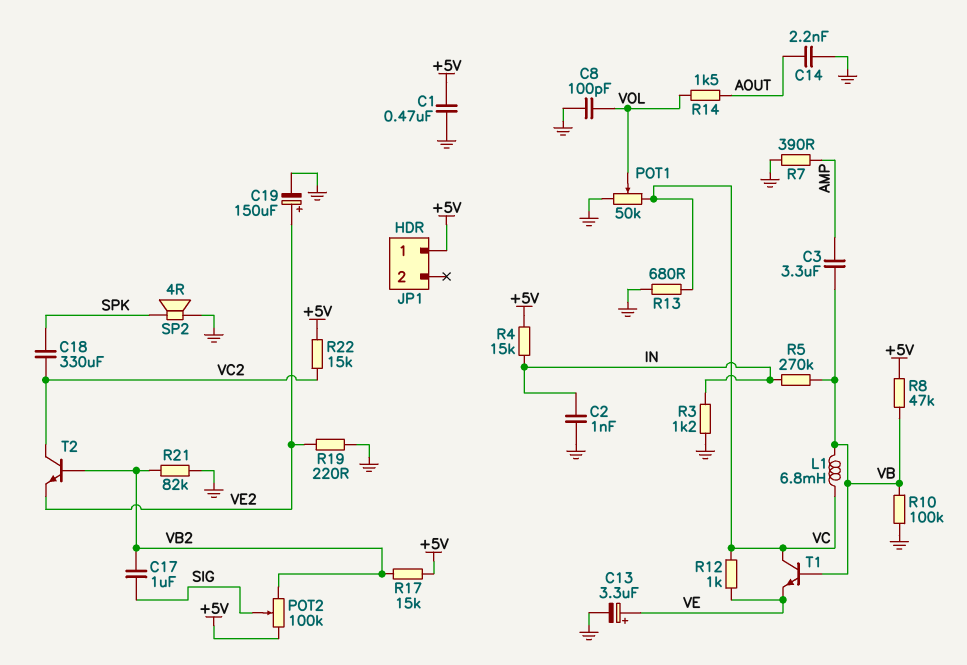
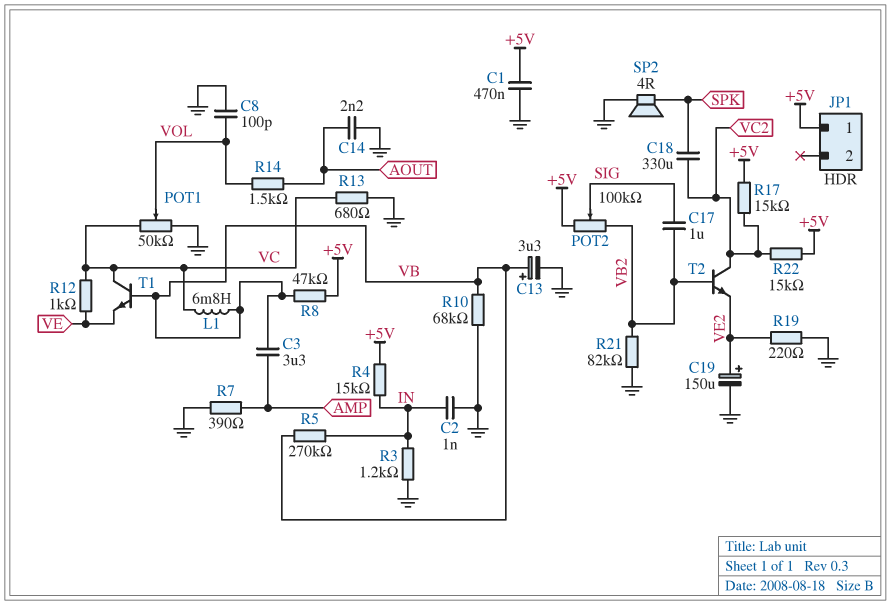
C13: 3.3uF (plus VE, minus GND) -> 3.3uF (plus VB, minus GND)
R10: 100k (GND, VB) -> 68k (GND, VB)
R17: 15k (+5V, VB2) -> 15k (+5V, VC2)

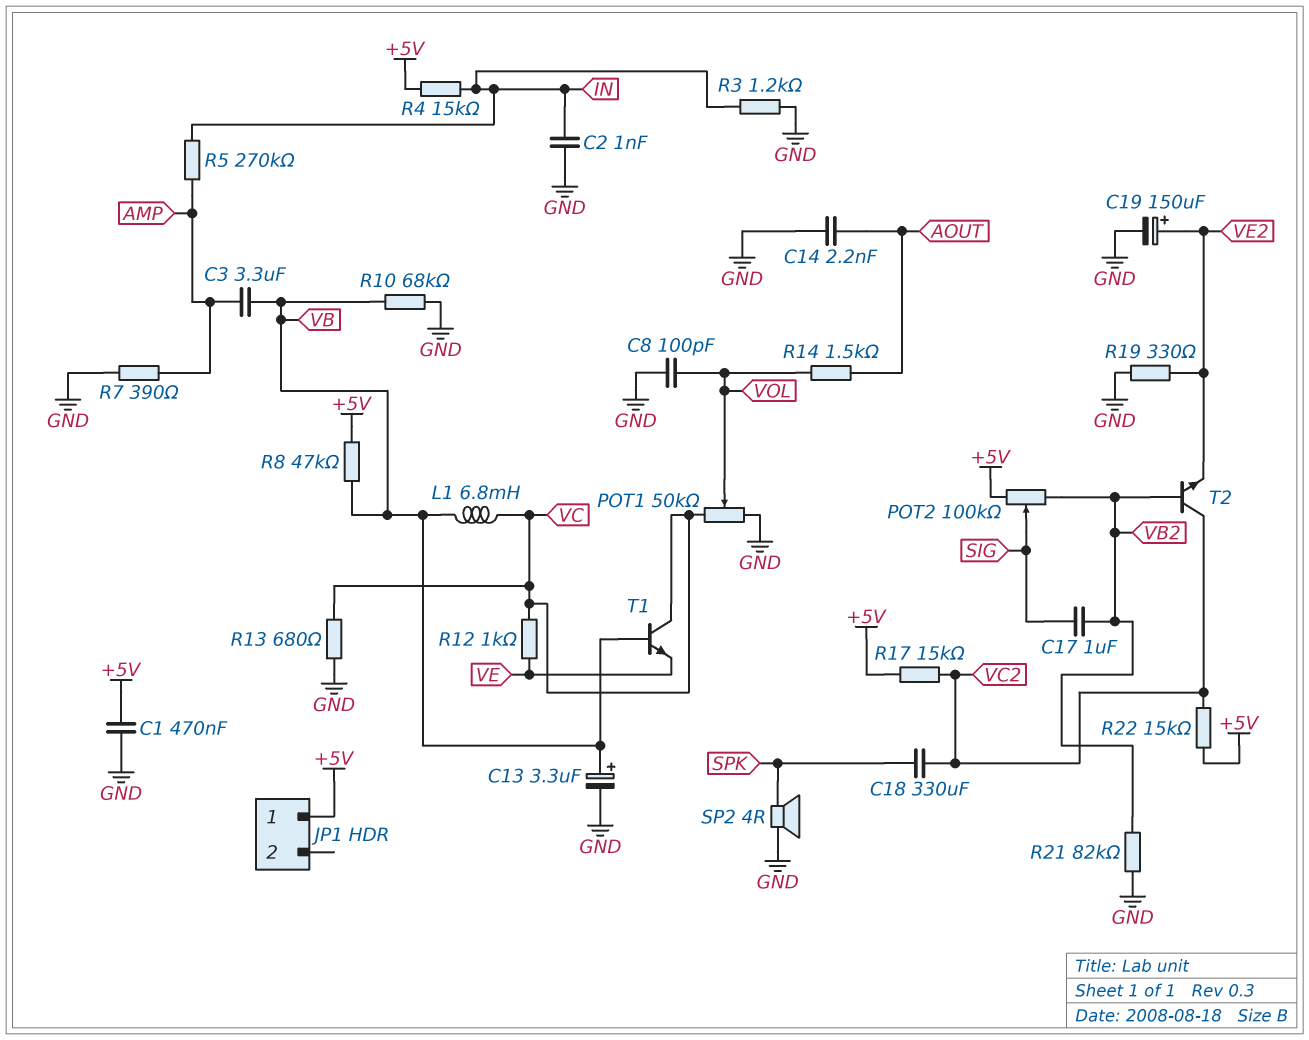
R5: 270k (IN, VB) -> 270k (AMP, IN)
R19: 220 (GND, VE2) -> 330 (GND, VE2)

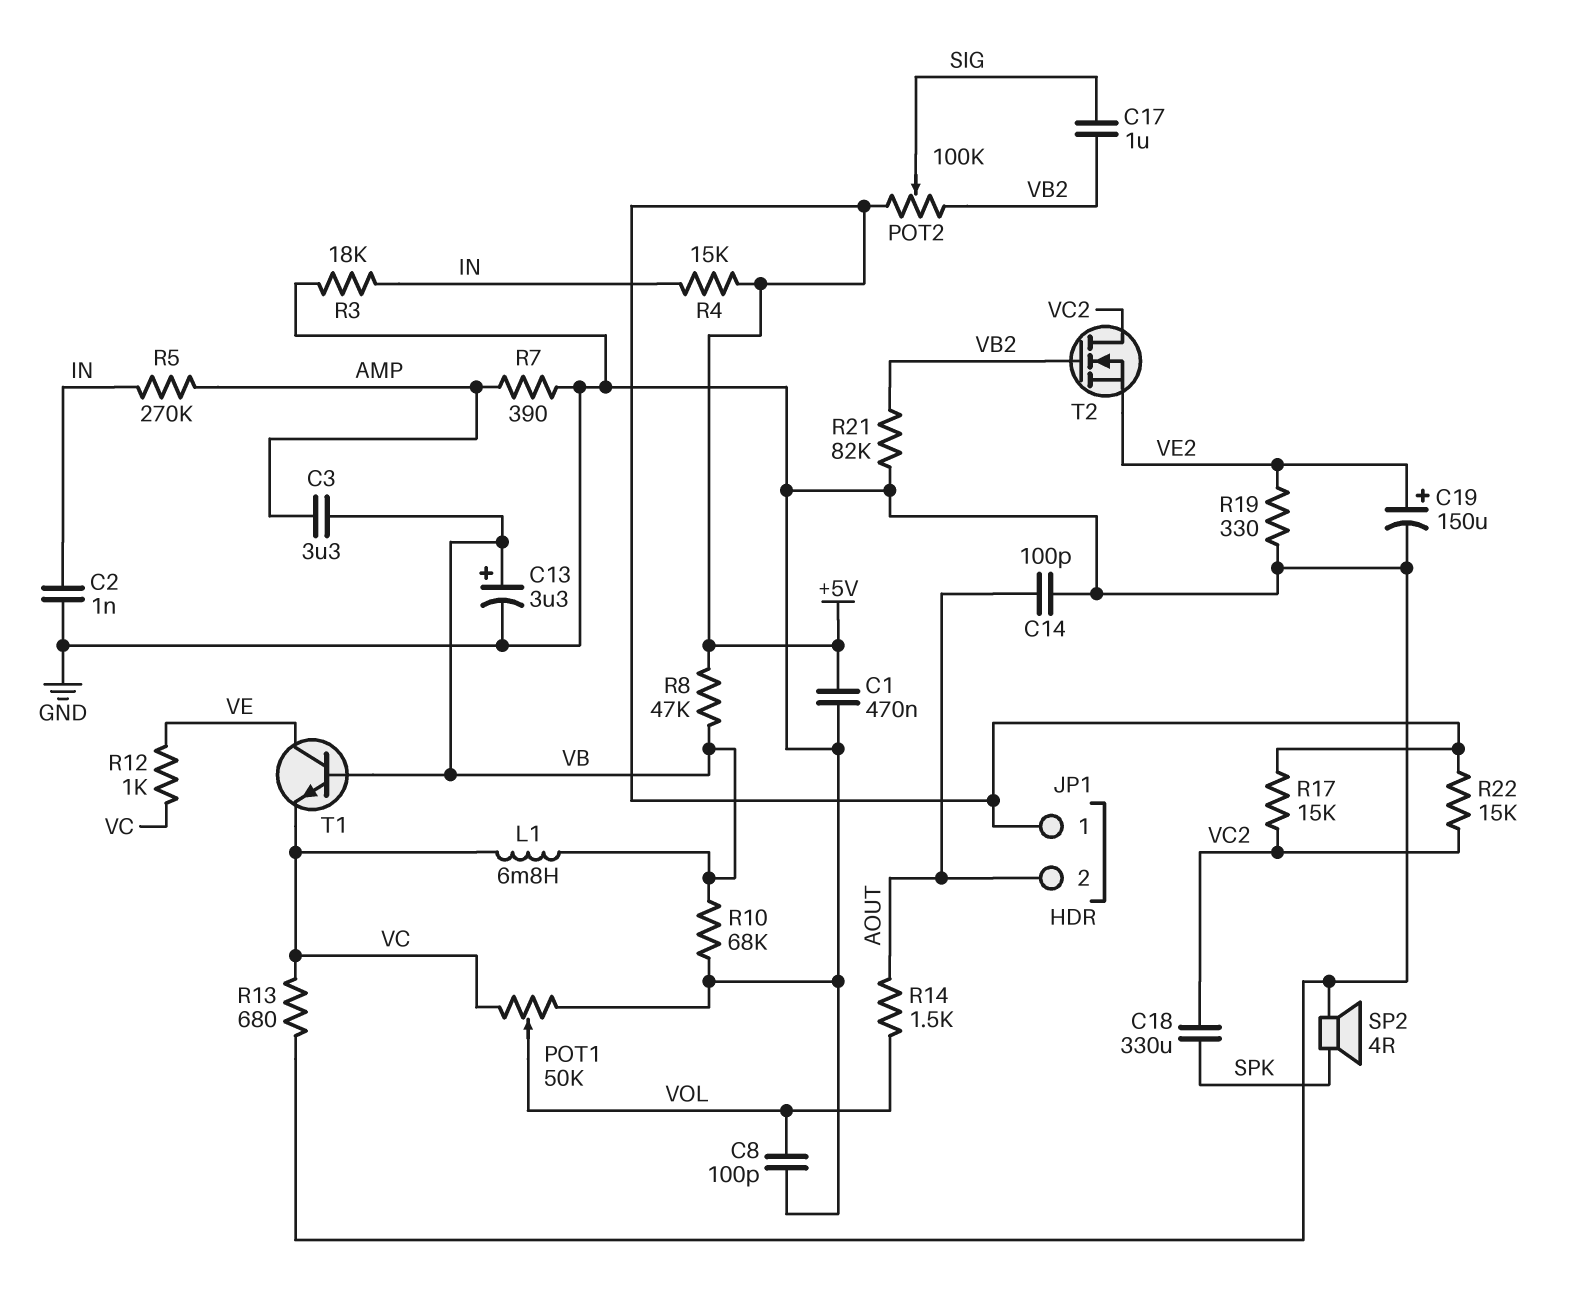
C14: 2.2nF (AOUT, GND) -> 100pF (AOUT, GND)
JP1 pin 2: none -> AOUT
R3: 1.2k (GND, IN) -> 18k (GND, IN)
T1: NPN (B VB, C VC, E VE) -> NPN (B VB, C VE, E VC)
T2: NPN (B VB2, C VC2, E VE2) -> NMOS (G VB2, D VC2, S VE2)

